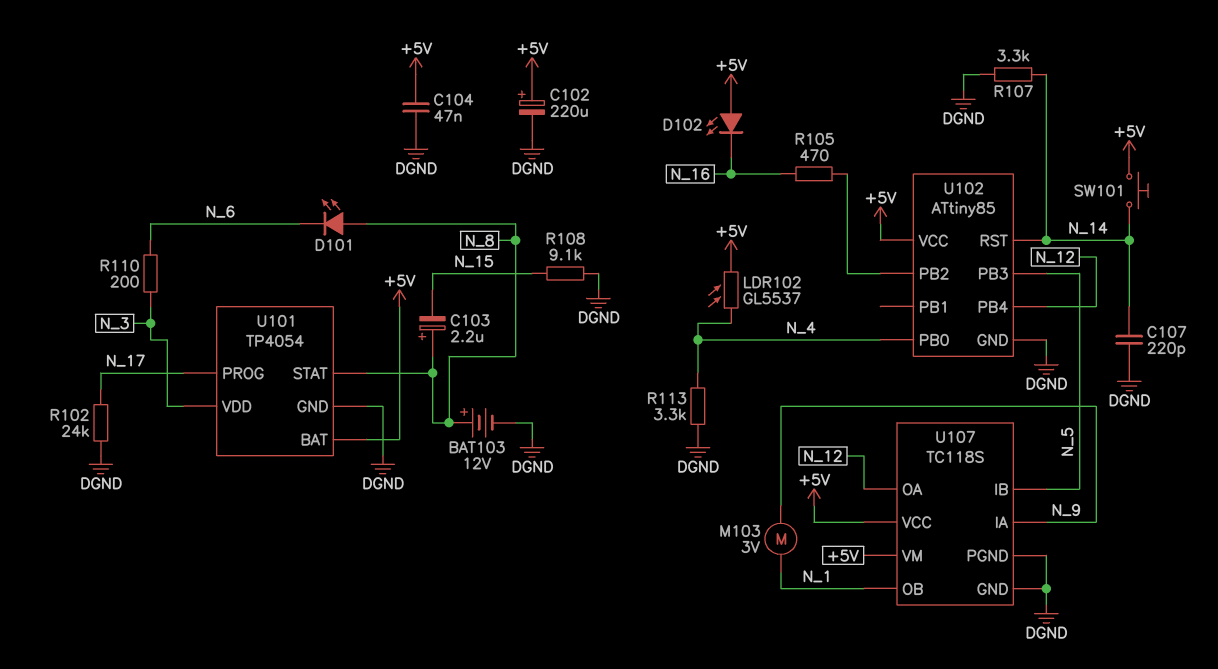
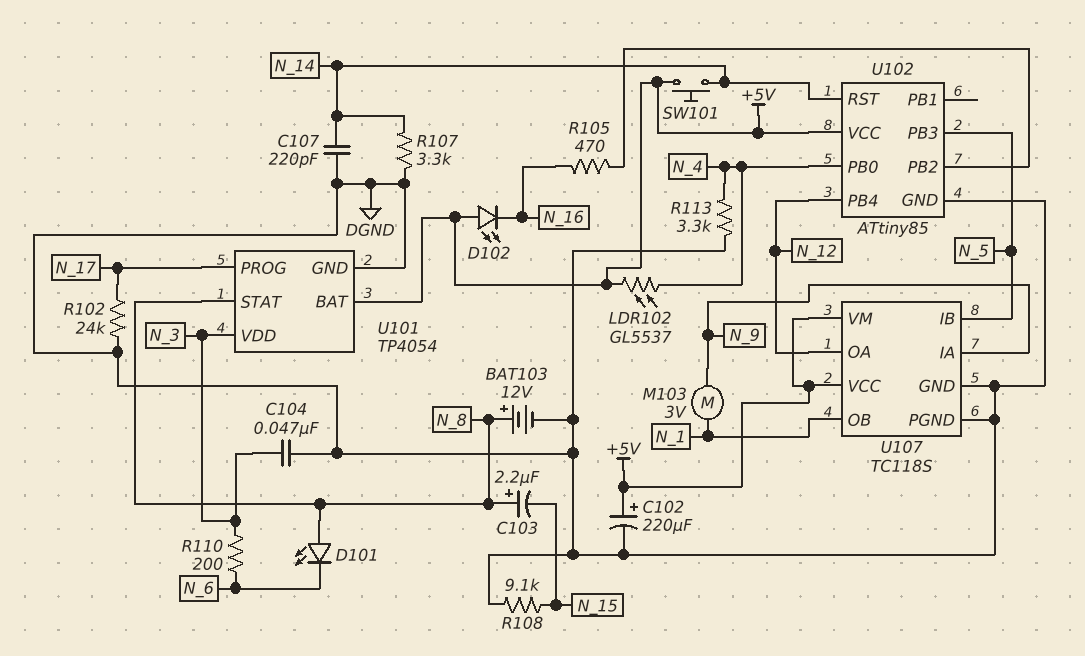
C104: 47nF (+5V, DGND) -> 47nF (DGND, N_3)

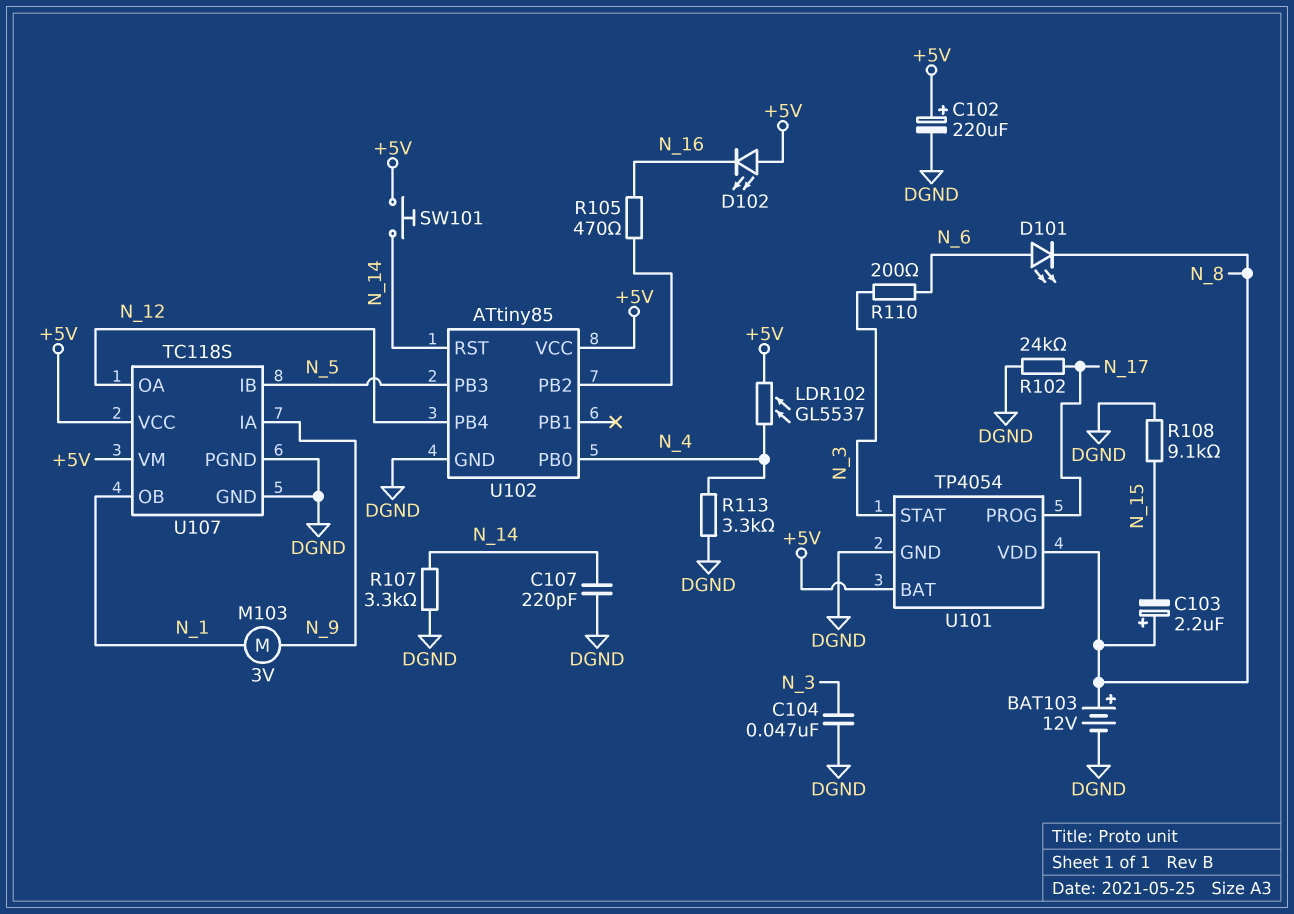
D101: LED (A N_8, K N_6) -> LED (A N_6, K N_8)
U101 pin STAT: N_8 -> N_3
U101 pin VDD: N_3 -> N_8

